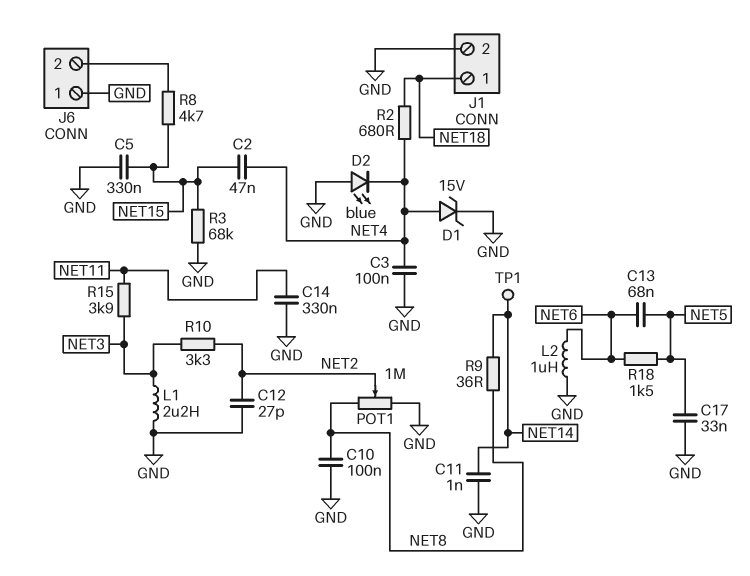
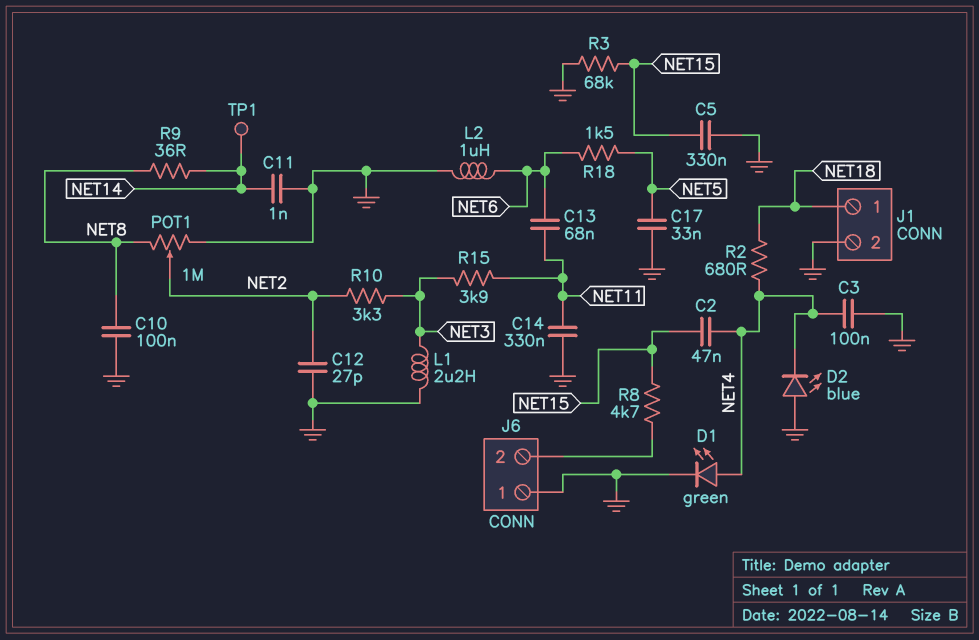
C13: 68nF (NET5, NET6) -> 68nF (NET6, NET11)
D1: zener 15V (A NET4, K GND) -> LED green (A NET4, K GND)

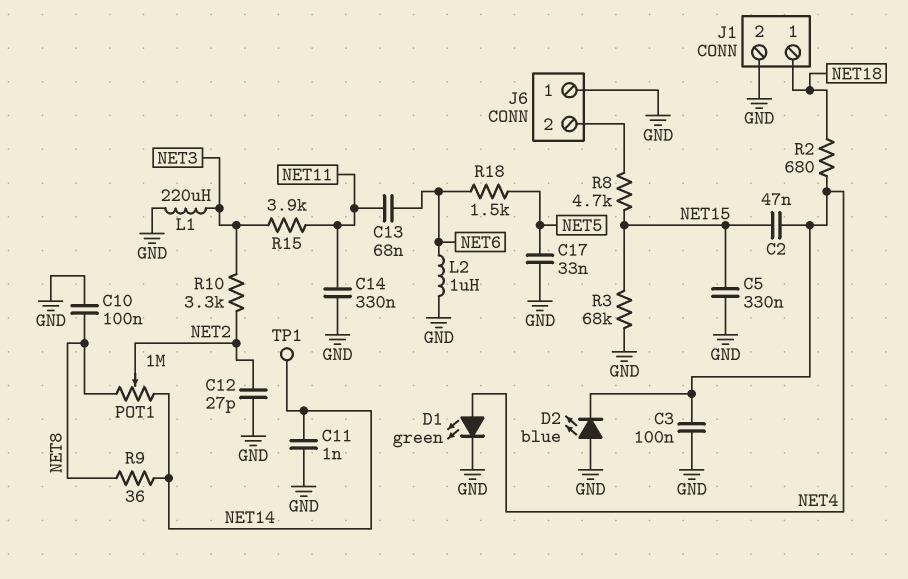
L1: 2.2uH (GND, NET3) -> 220uH (GND, NET3)
POT1: 1M (GND, NET8, wiper NET2) -> 1M (NET8, NET14, wiper NET2)

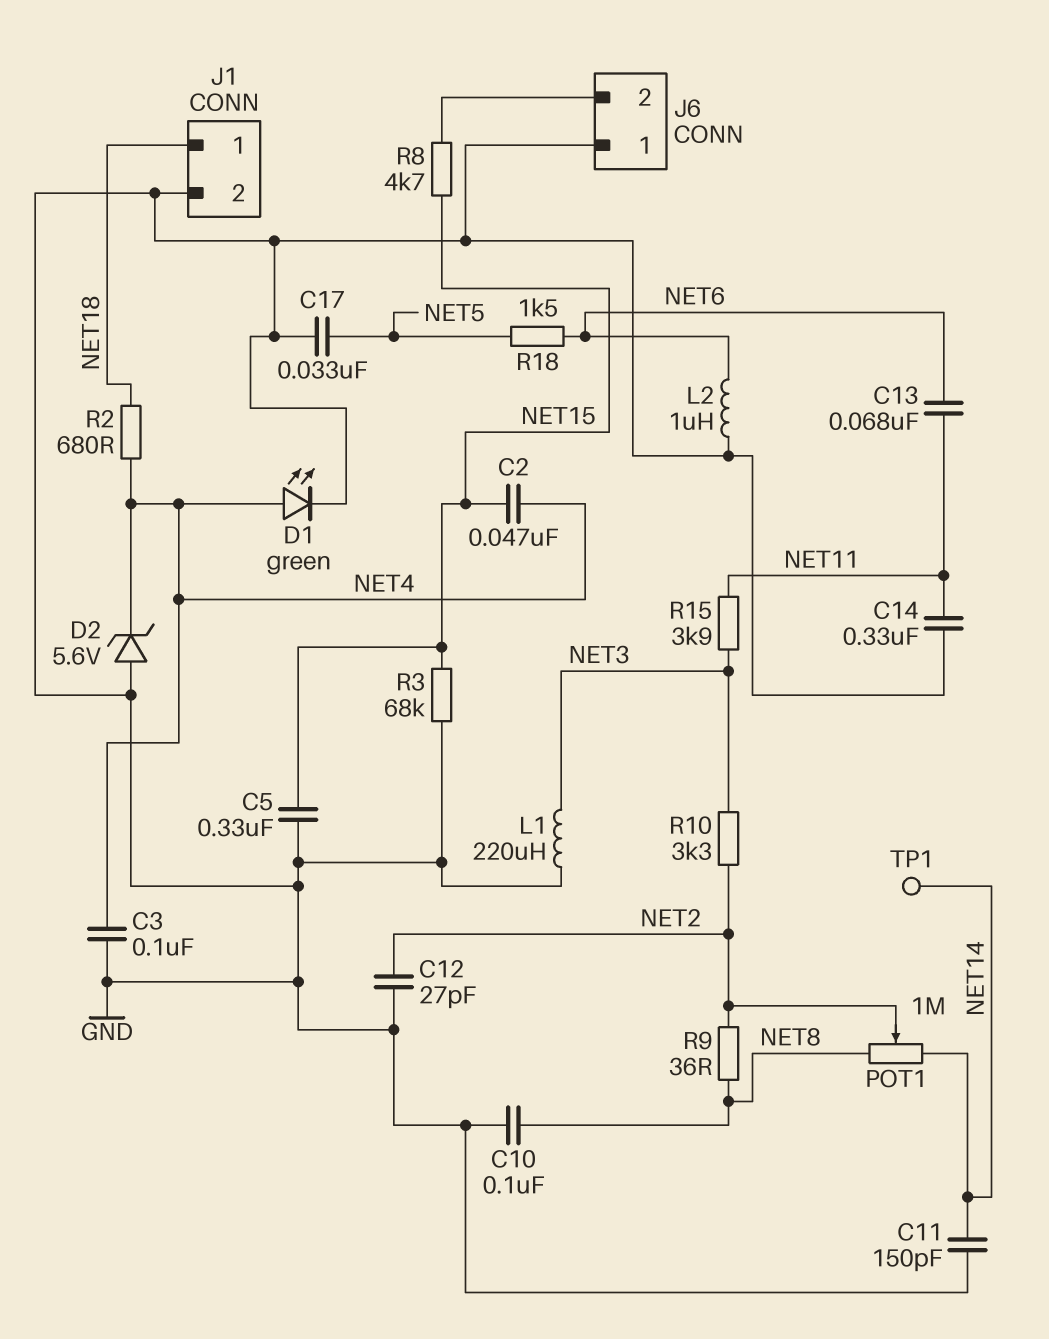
C11: 1nF (GND, NET14) -> 150pF (GND, NET14)
D2: LED blue (A GND, K NET4) -> zener 5.6V (A GND, K NET4)
R9: 36 (NET8, NET14) -> 36 (NET2, NET8)

